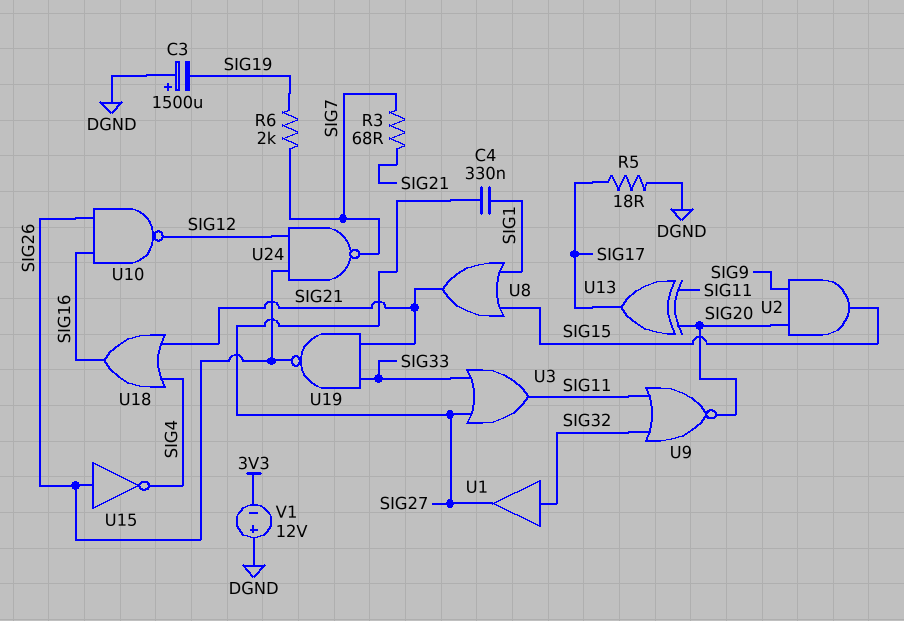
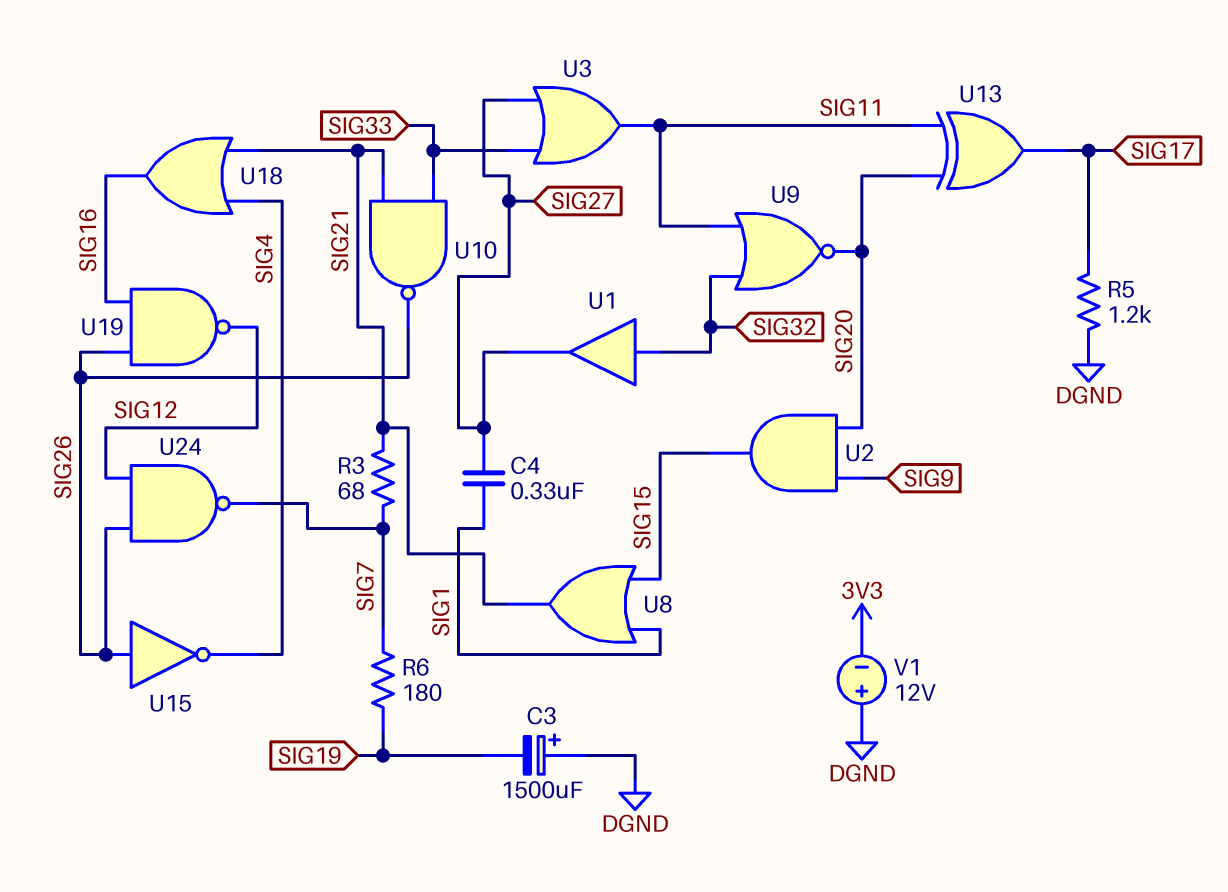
R5: 18 (DGND, SIG17) -> 1.2k (DGND, SIG17)
R6: 2k (SIG7, SIG19) -> 180 (SIG7, SIG19)
U10: NAND (in SIG16, in SIG26, out SIG12) -> NAND (in SIG21, in SIG33, out SIG26)
U19: NAND (in SIG21, in SIG33, out SIG26) -> NAND (in SIG16, in SIG26, out SIG12)

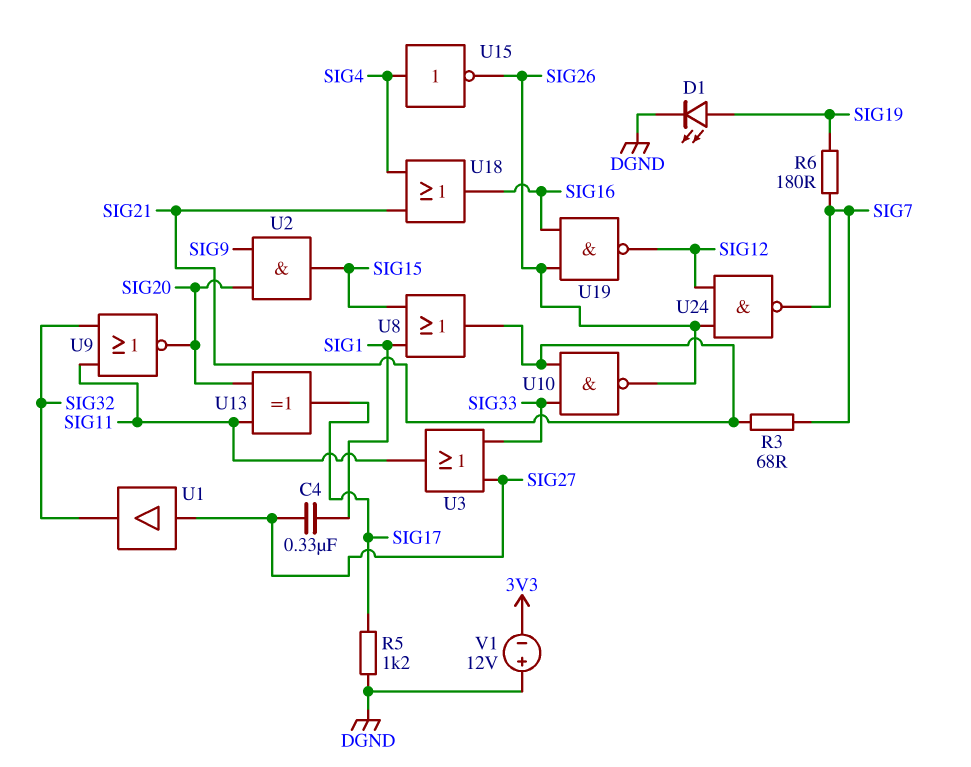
C3: 1500uF (plus DGND, minus SIG19) -> none
D1: none -> LED (A SIG19, K DGND)
U1: buffer (in SIG32, out SIG27) -> buffer (in SIG27, out SIG32)
U15: NOT (in SIG26, out SIG4) -> NOT (in SIG4, out SIG26)

